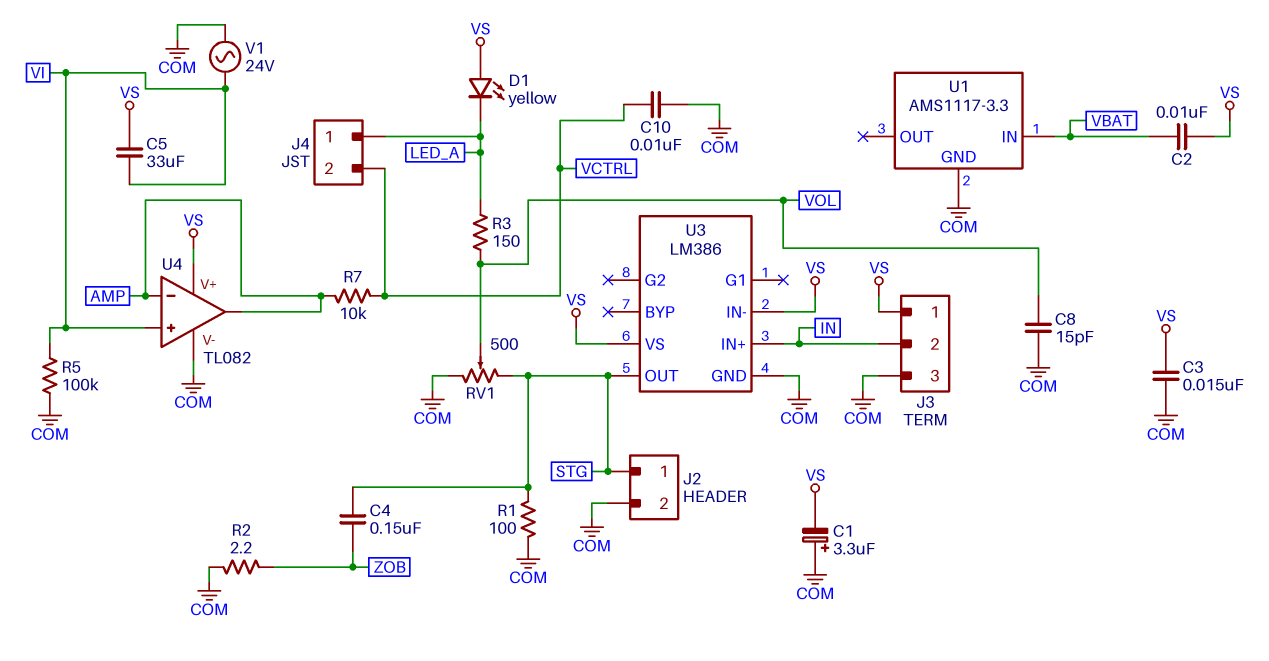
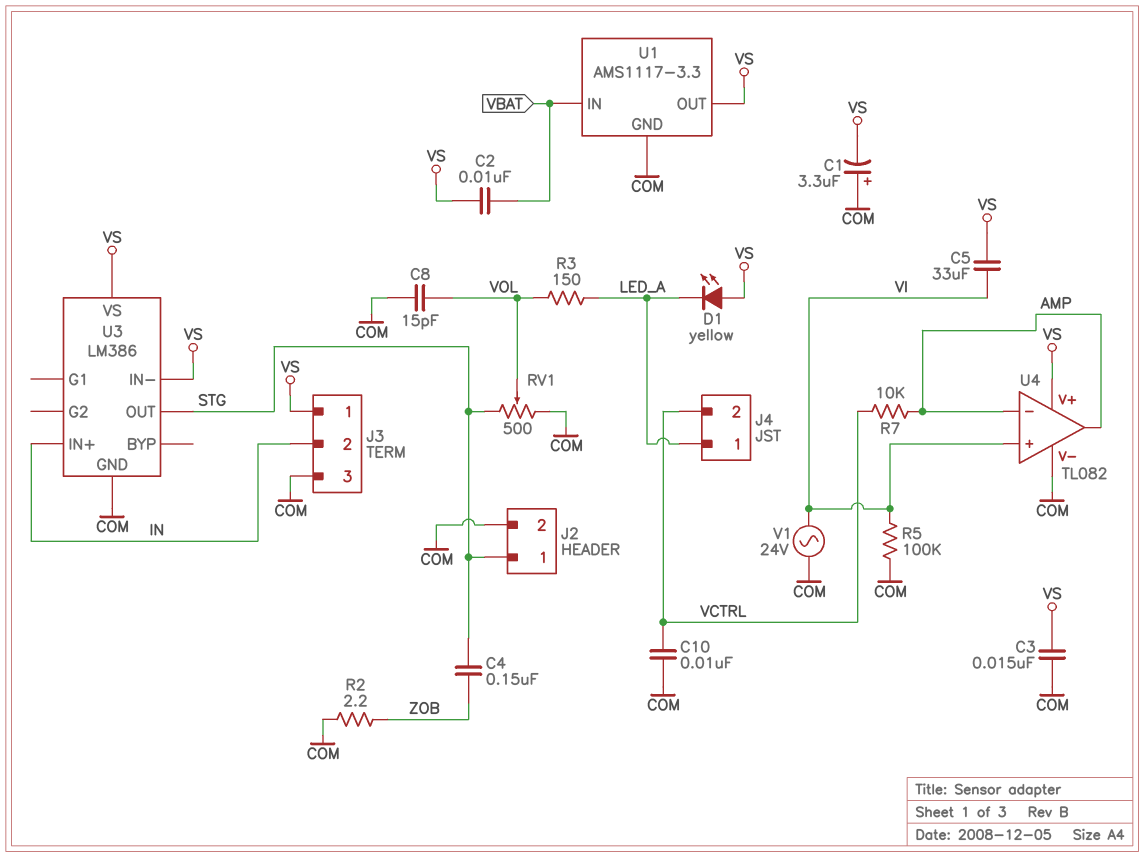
R1: 100 (COM, STG) -> none
U1 pin OUT: none -> VS

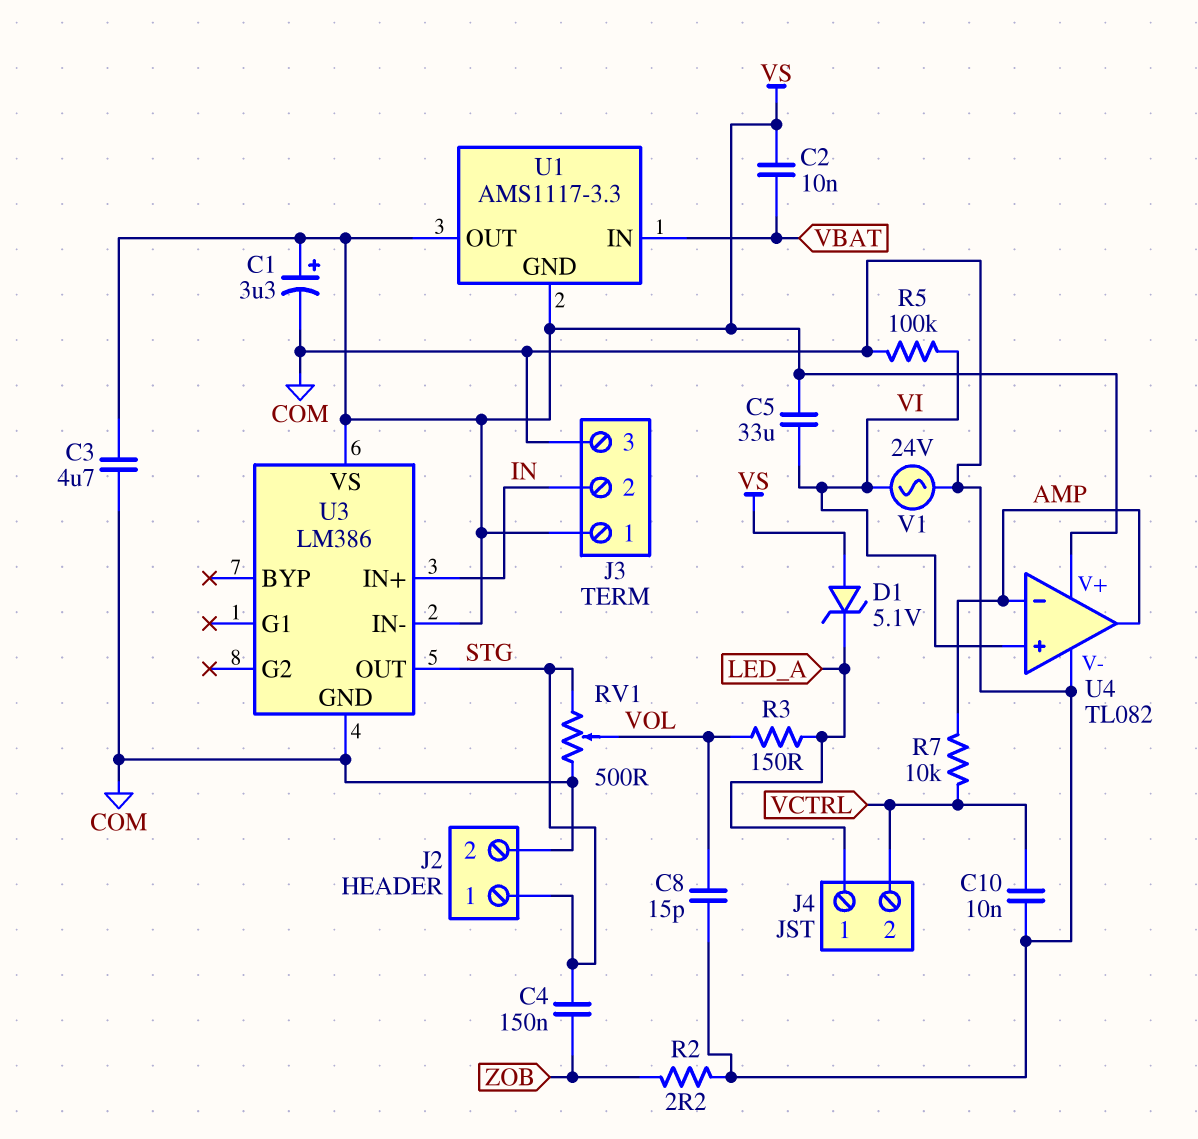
C1: 3.3uF (plus COM, minus VS) -> 3.3uF (plus VS, minus COM)
C3: 15nF (COM, VS) -> 4.7uF (COM, VS)
D1: LED yellow (A VS, K LED_A) -> zener 5.1V (A VS, K LED_A)
U1 pin GND: COM -> VS

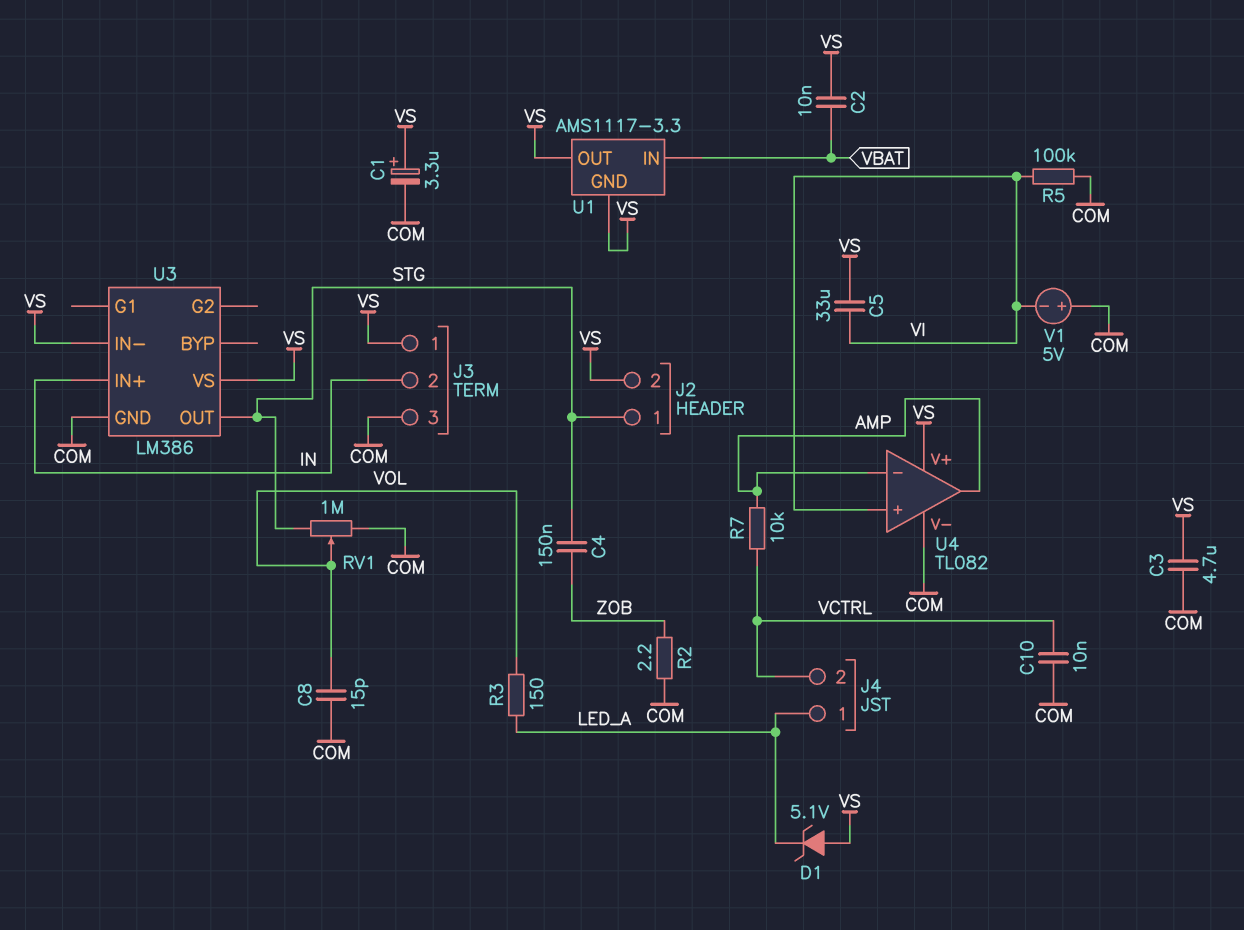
J2 pin 2: COM -> VS
RV1: 500 (COM, STG, wiper VOL) -> 1M (COM, STG, wiper VOL)
V1: AC 24V (COM, VI) -> 5V (plus COM, minus VI)

